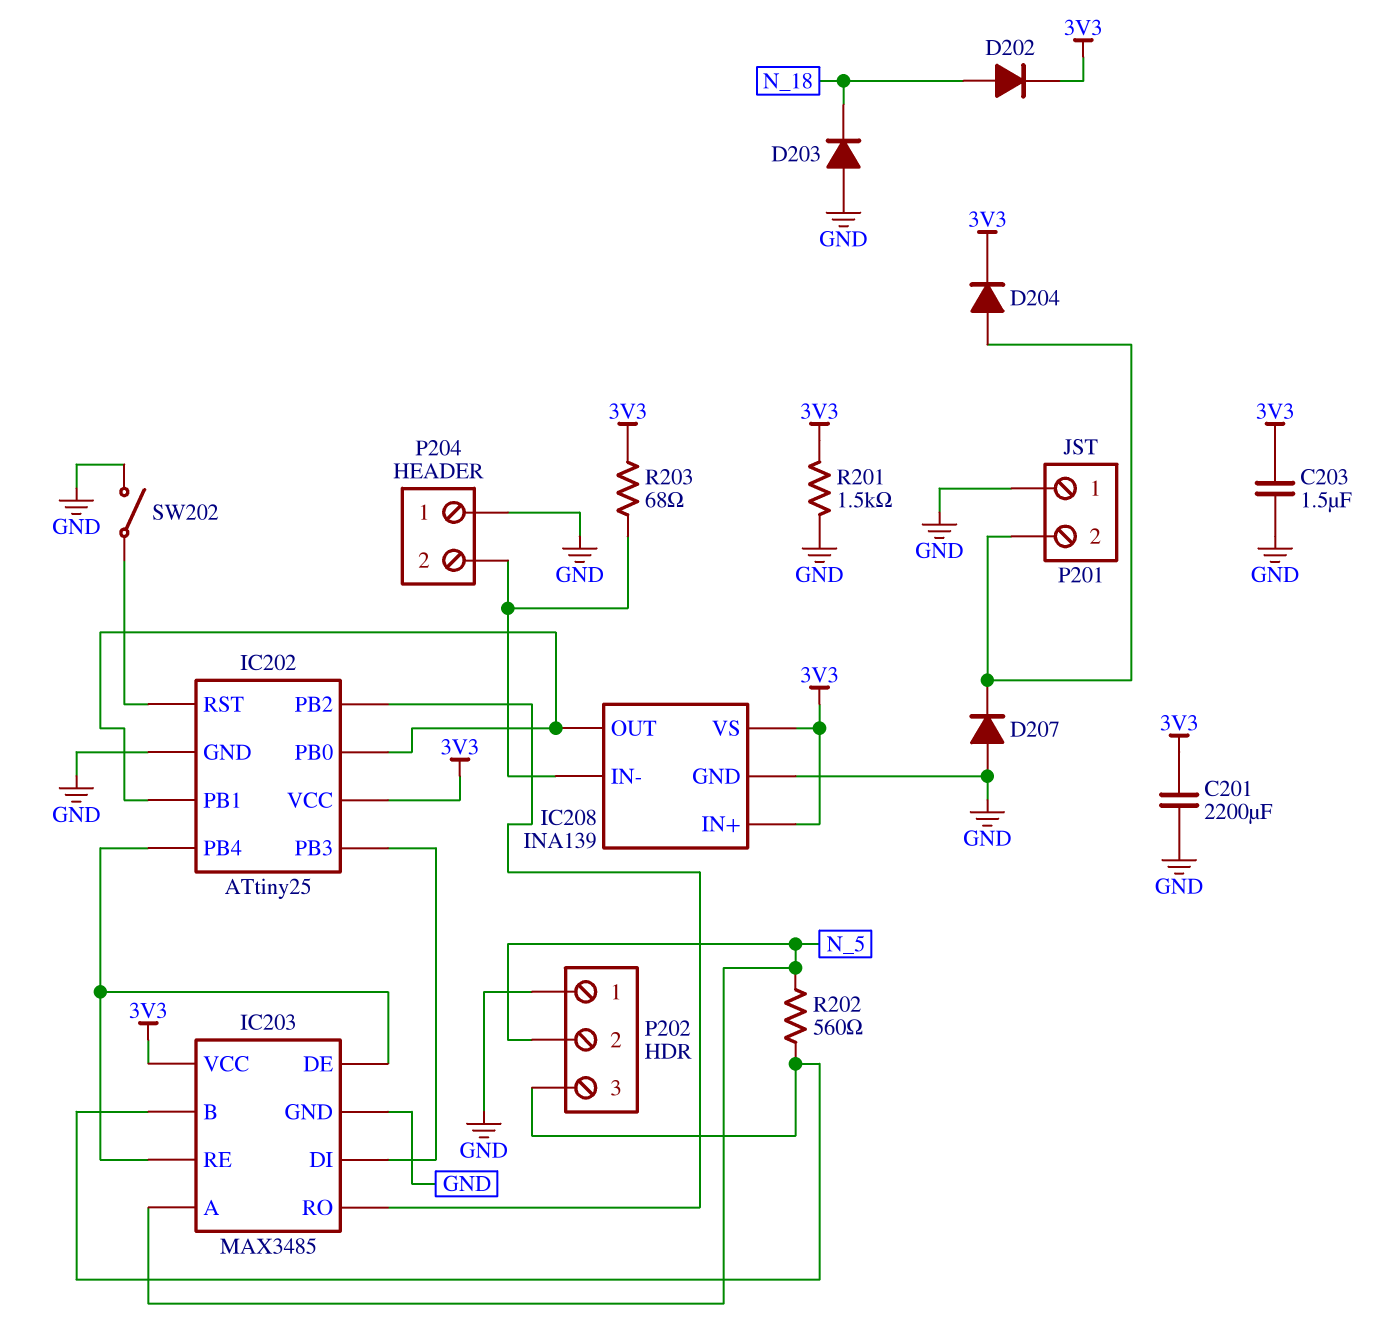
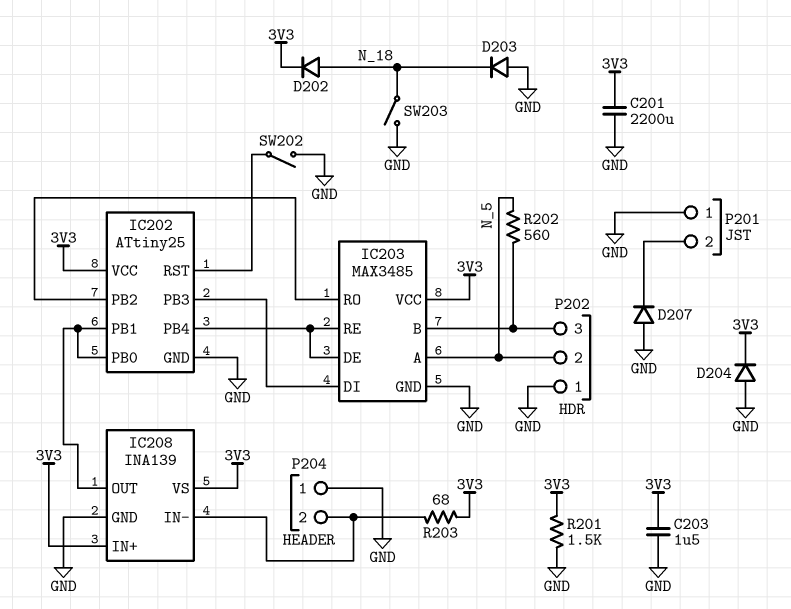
D204: diode (A P201/2, K 3V3) -> diode (A GND, K 3V3)
SW203: none -> switch (GND, N_18)

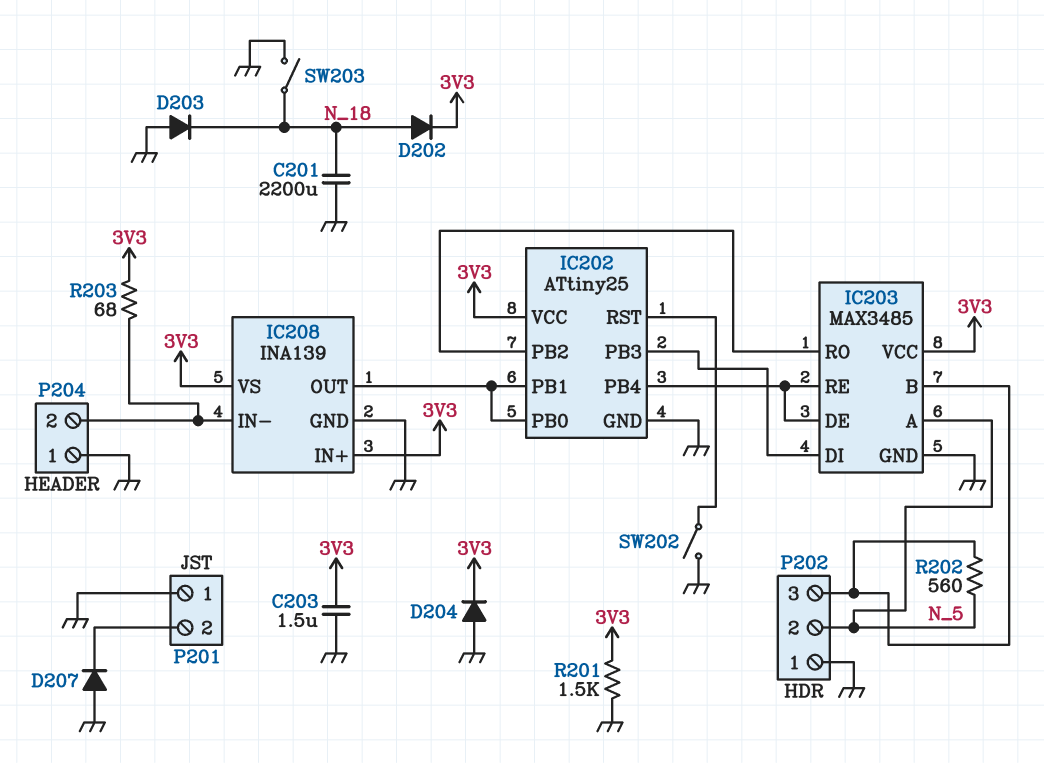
C201: 2200uF (3V3, GND) -> 2200uF (GND, N_18)

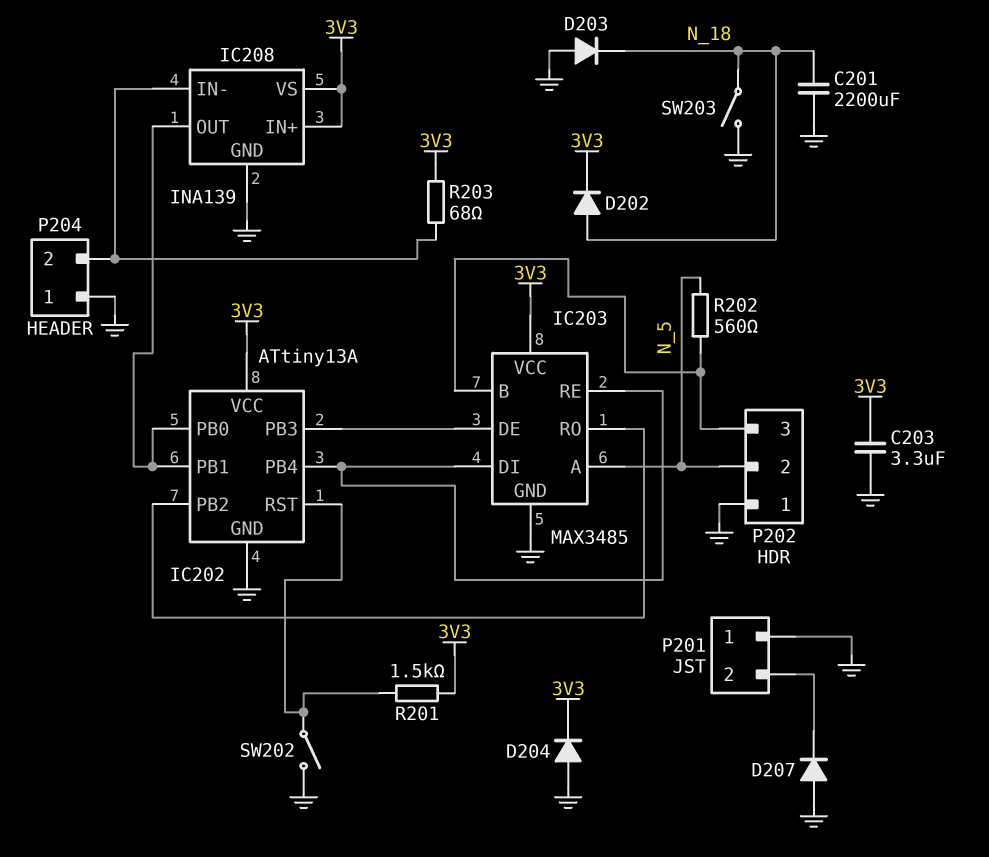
C203: 1.5uF (3V3, GND) -> 3.3uF (3V3, GND)
IC202: ATtiny25 -> ATtiny13A
IC203 pin DE: IC202/PB4 -> IC202/PB3
IC203 pin DI: IC202/PB3 -> IC202/PB4
R201: 1.5k (3V3, GND) -> 1.5k (3V3, IC202/RST)

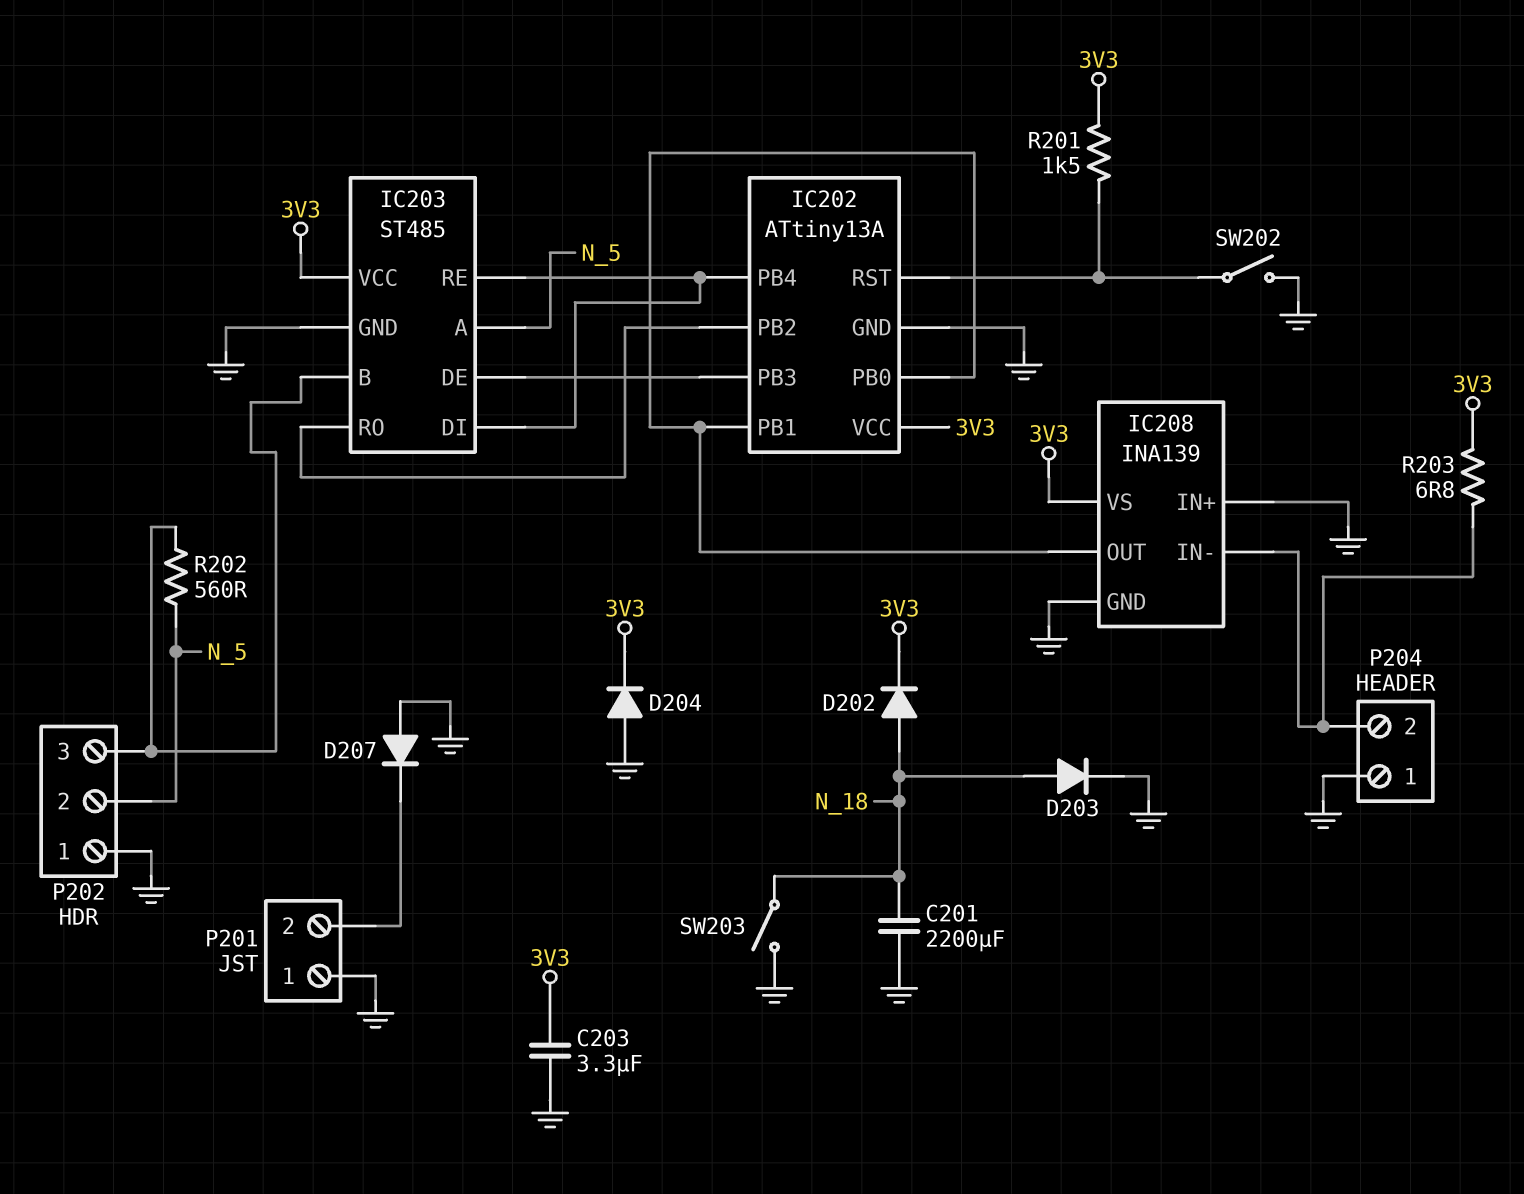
D203: diode (A GND, K N_18) -> diode (A N_18, K GND)
IC203: MAX3485 -> ST485
IC208 pin IN+: 3V3 -> GND
R203: 68 (3V3, IC208/IN-) -> 6.8 (3V3, IC208/IN-)

